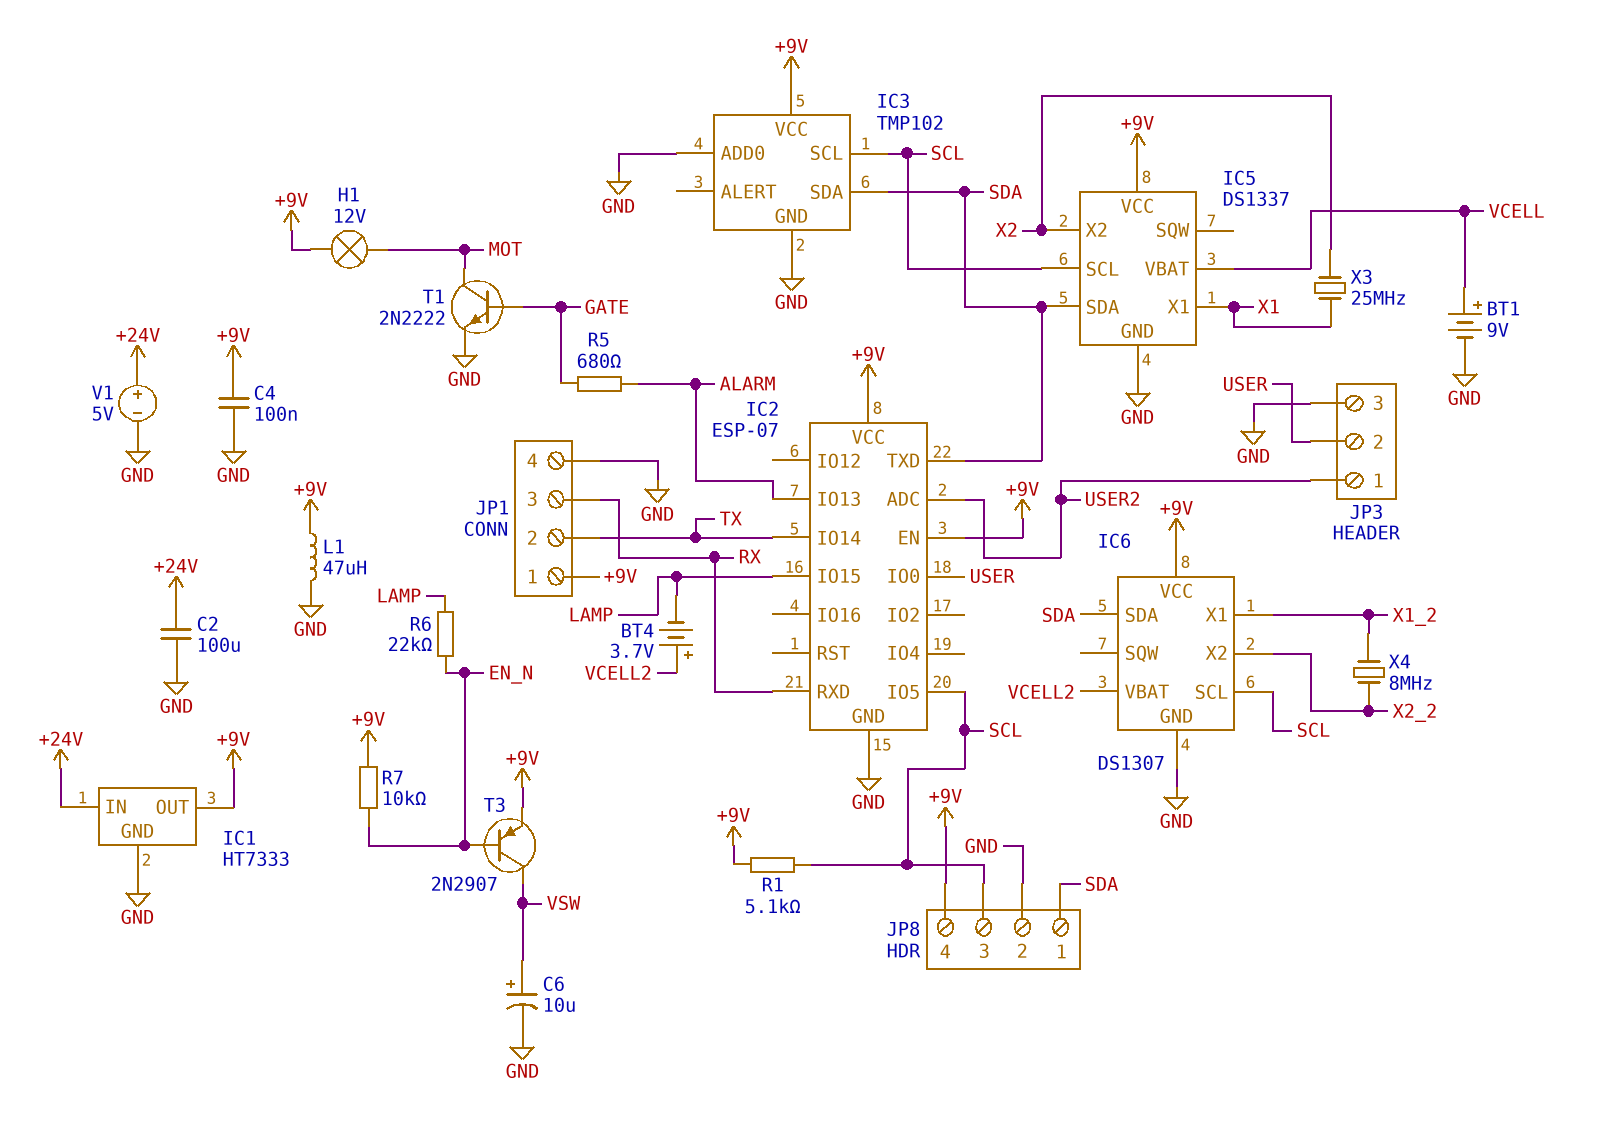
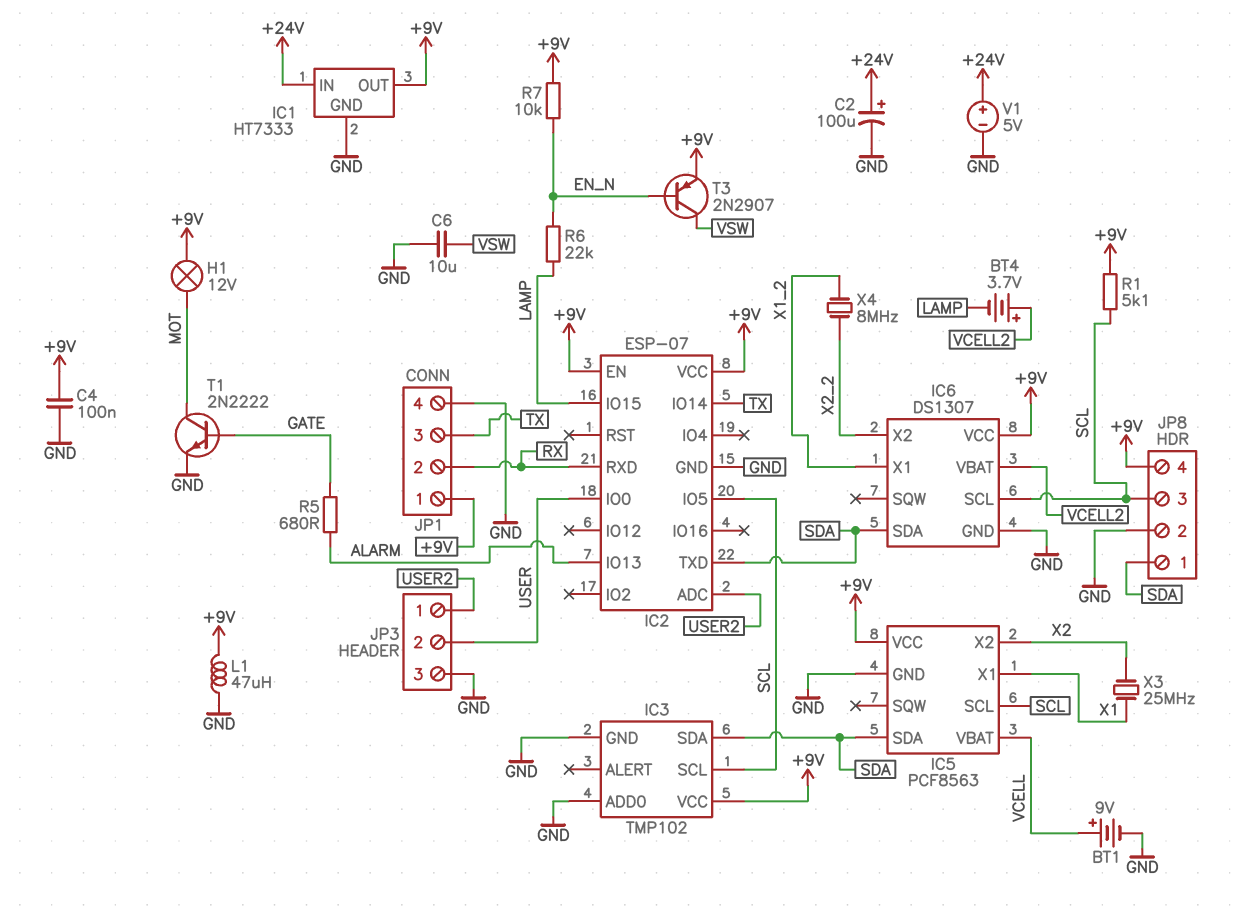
C2: 100uF (+24V, GND) -> 100uF (plus +24V, minus GND)
C6: 10uF (plus VSW, minus GND) -> 10uF (GND, VSW)
IC5: DS1337 -> PCF8563
JP1 pin 2: TX -> RX
JP1 pin 3: RX -> TX

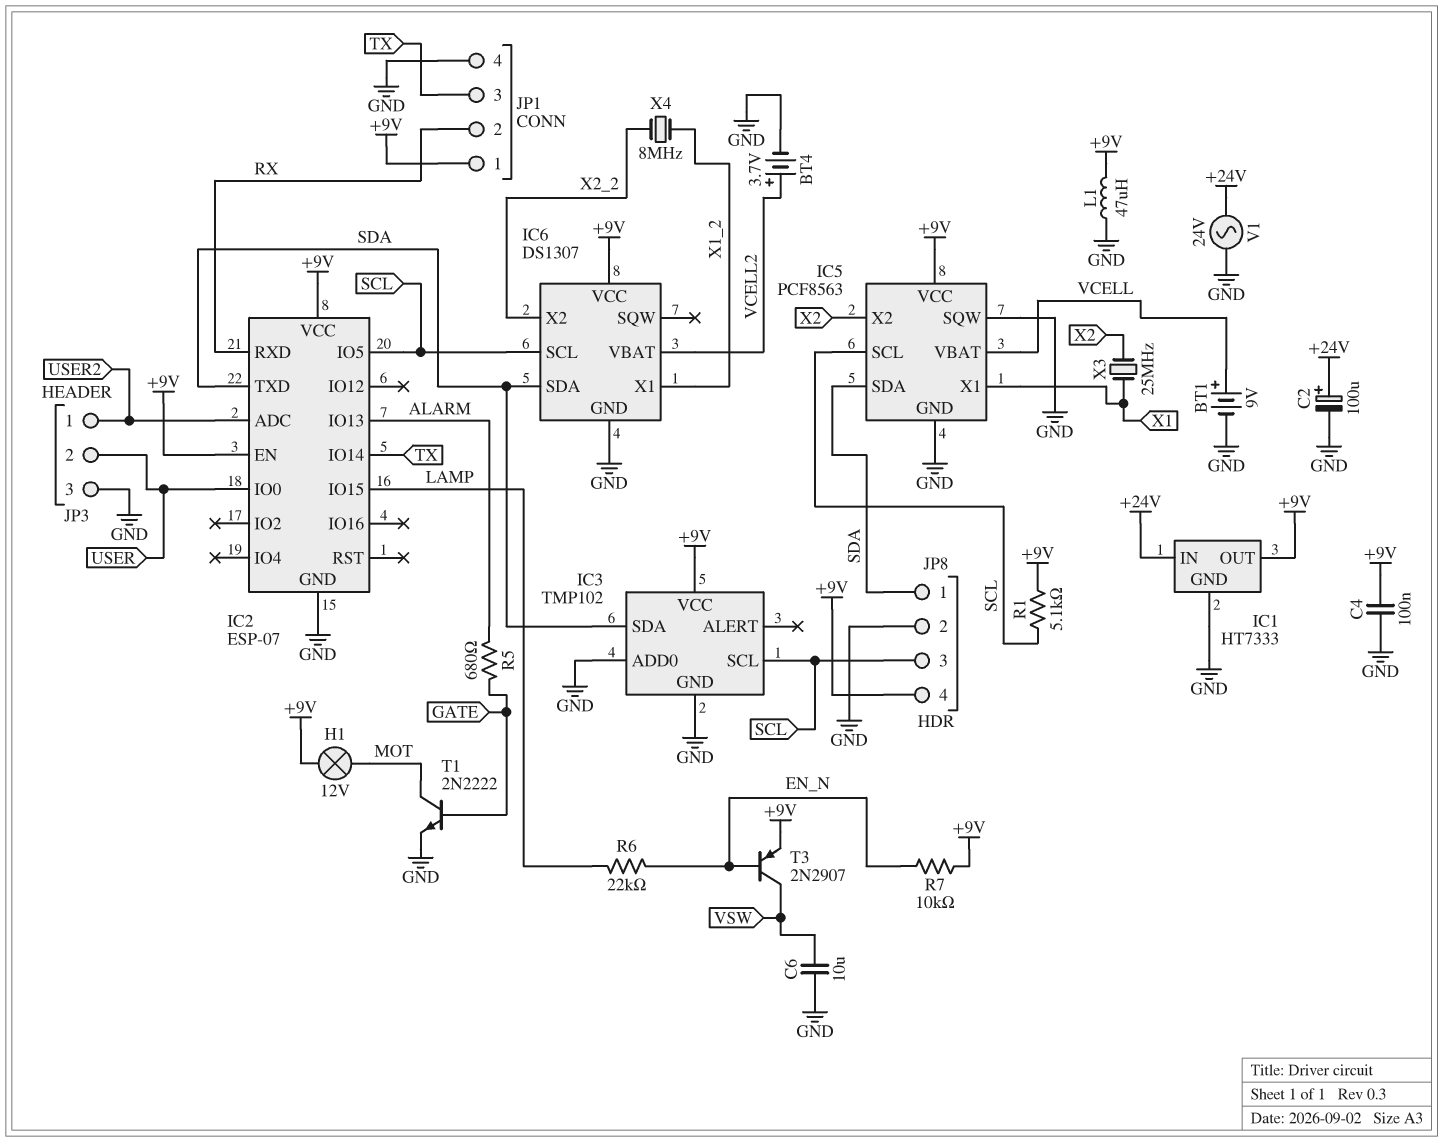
BT4: 3.7V (plus VCELL2, minus LAMP) -> 3.7V (plus VCELL2, minus GND)
IC5 pin SQW: none -> GND
V1: 5V (plus +24V, minus GND) -> AC 24V (+24V, GND)

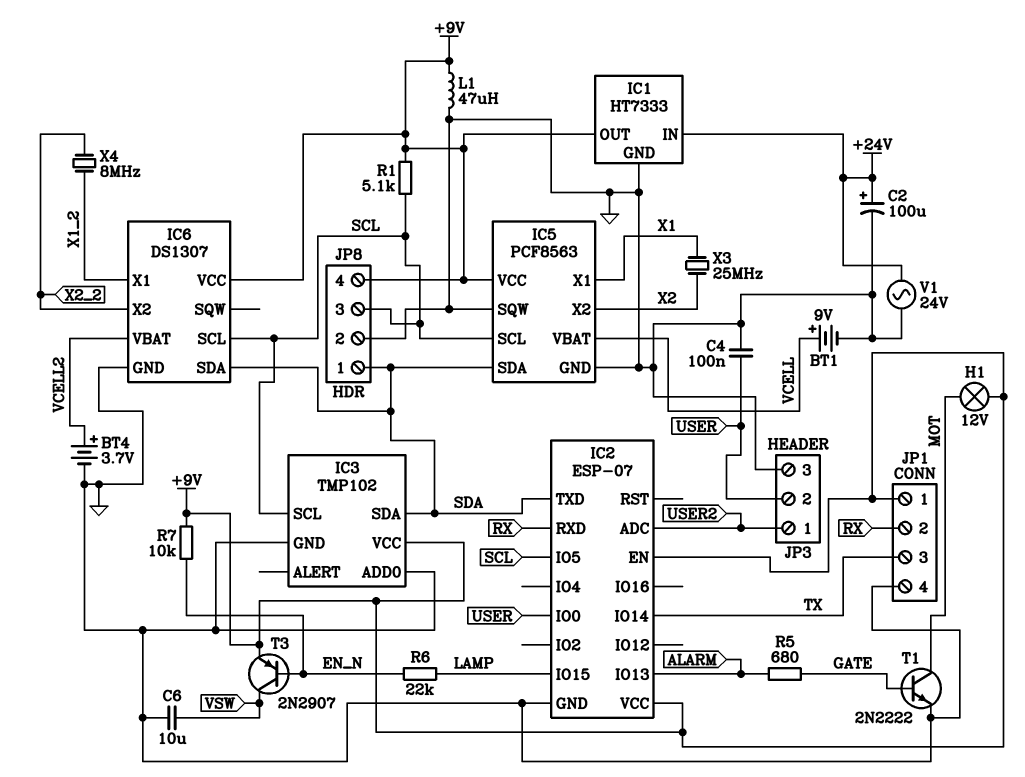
C4: 100nF (+9V, GND) -> 100nF (GND, USER)

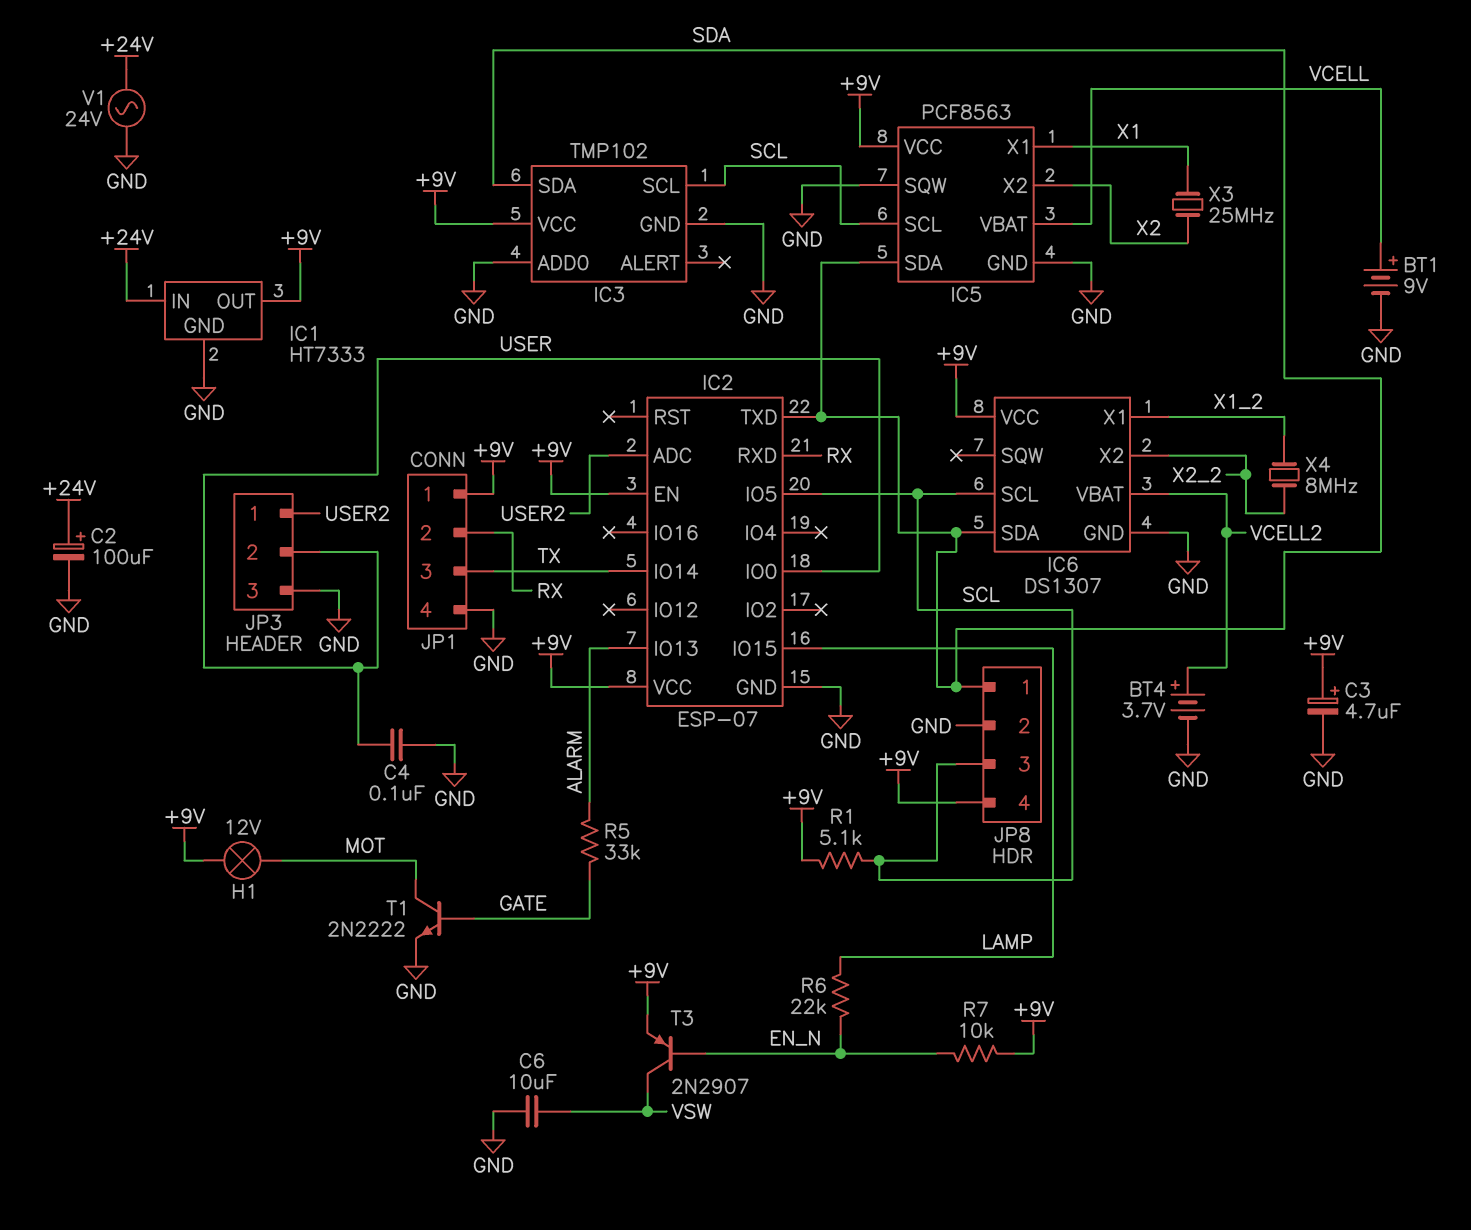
C3: none -> 4.7uF (plus +9V, minus GND)
L1: 47uH (+9V, GND) -> none
R5: 680 (ALARM, GATE) -> 33k (ALARM, GATE)

